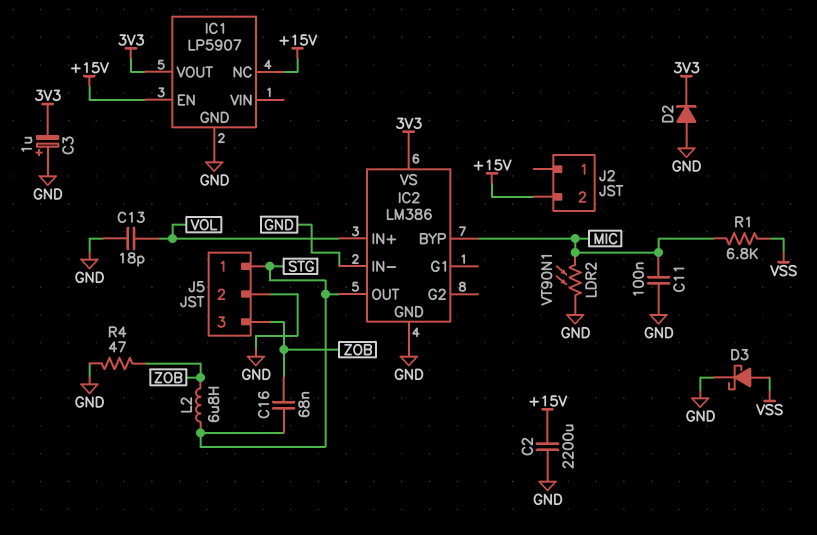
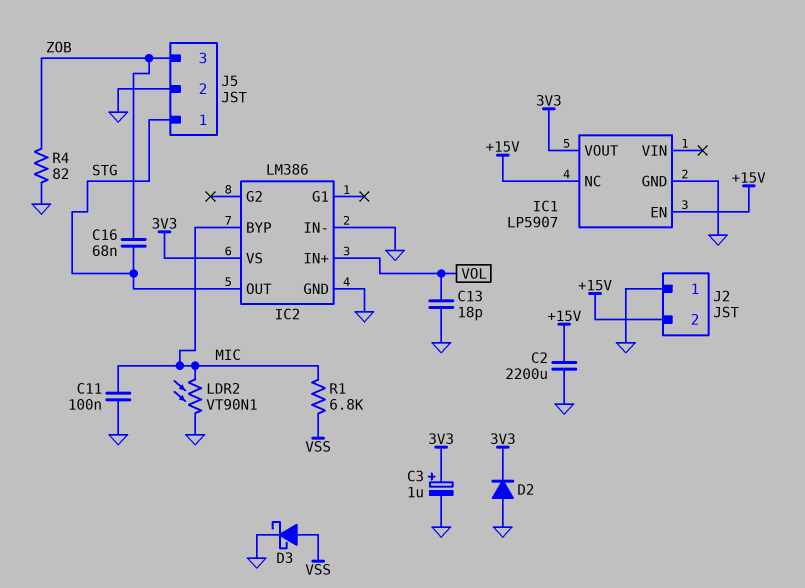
C3: 1uF (plus GND, minus 3V3) -> 1uF (plus 3V3, minus GND)
J2 pin 1: none -> GND
L2: 6.8uH (STG, ZOB) -> none
R4: 47 (GND, ZOB) -> 82 (GND, ZOB)

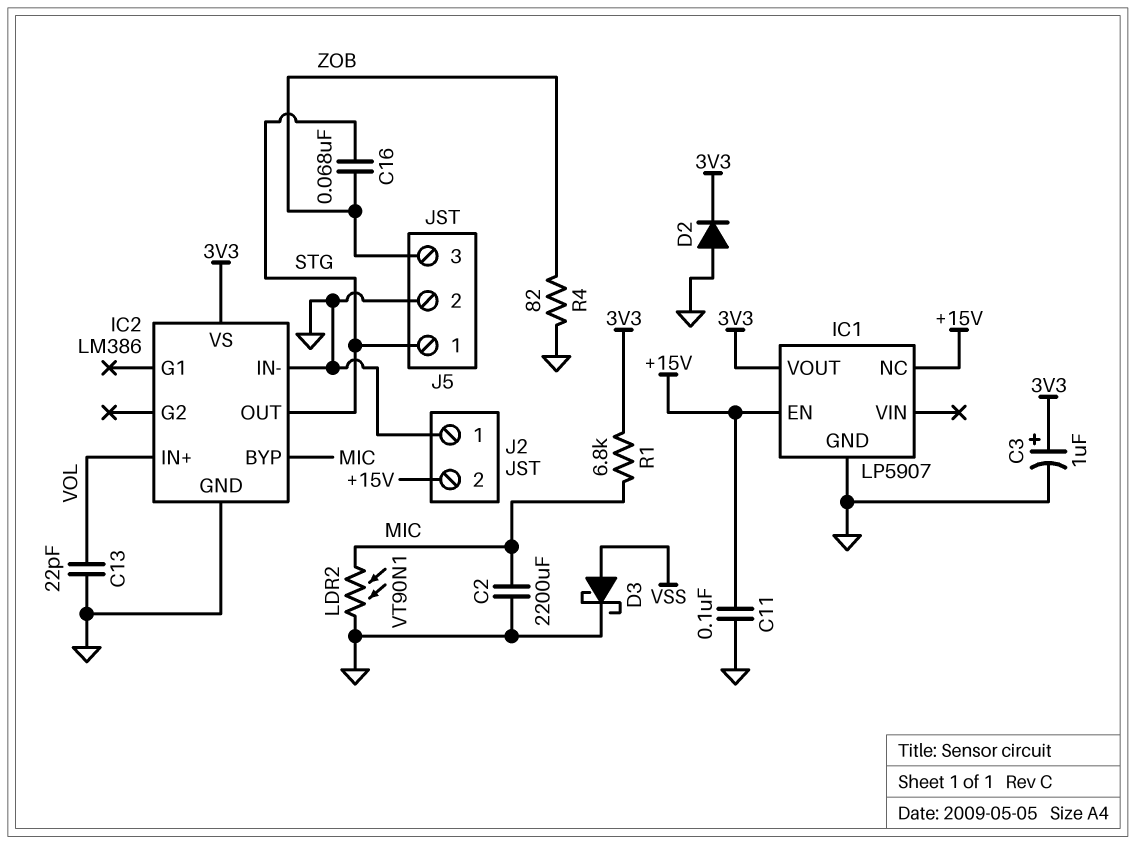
C2: 2200uF (+15V, GND) -> 2200uF (GND, MIC)
C11: 100nF (GND, MIC) -> 100nF (+15V, GND)
C13: 18pF (GND, VOL) -> 22pF (GND, VOL)
R1: 6.8k (MIC, VSS) -> 6.8k (3V3, MIC)

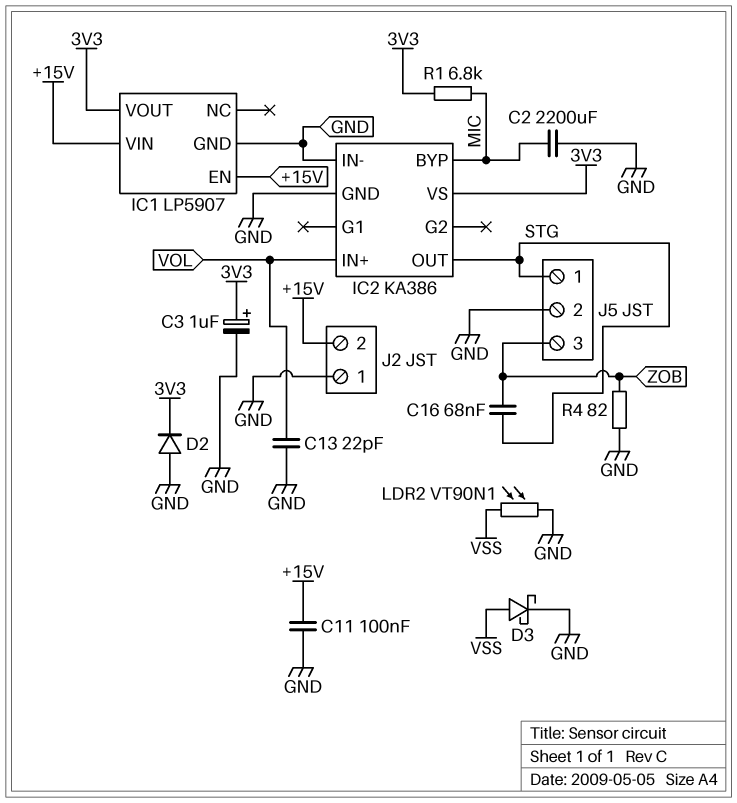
IC1 pin NC: +15V -> none
IC1 pin VIN: none -> +15V
IC2: LM386 -> KA386
LDR2: VT90N1 (GND, MIC) -> VT90N1 (GND, VSS)

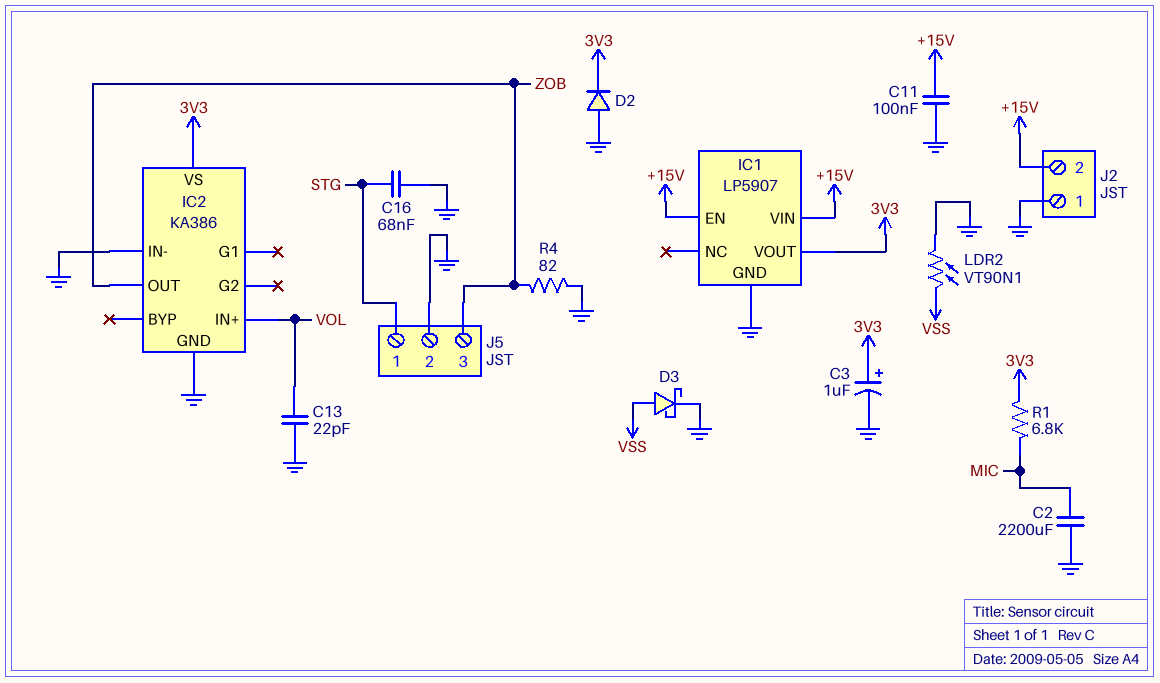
C16: 68nF (STG, ZOB) -> 68nF (GND, STG)
IC2 pin BYP: MIC -> none
IC2 pin OUT: STG -> ZOB

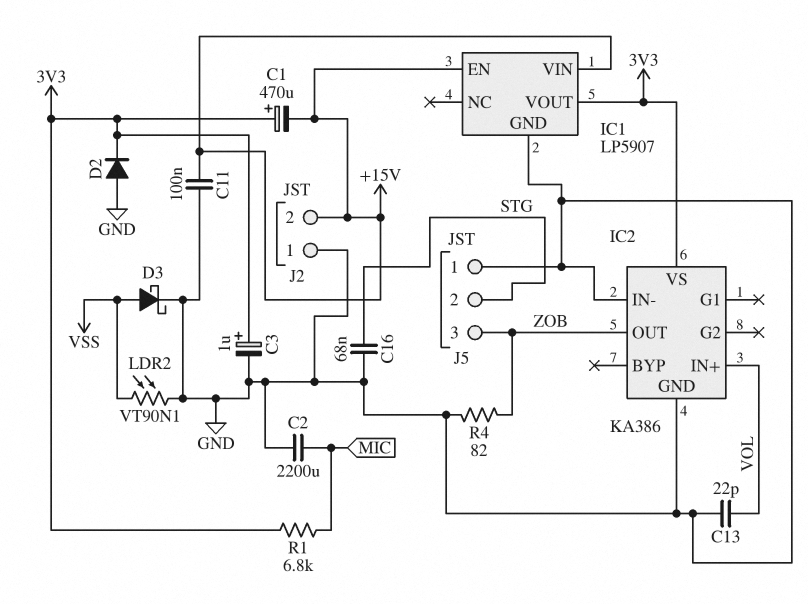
C1: none -> 470uF (plus 3V3, minus +15V)
J5 pin 1: STG -> GND
J5 pin 2: GND -> STG

